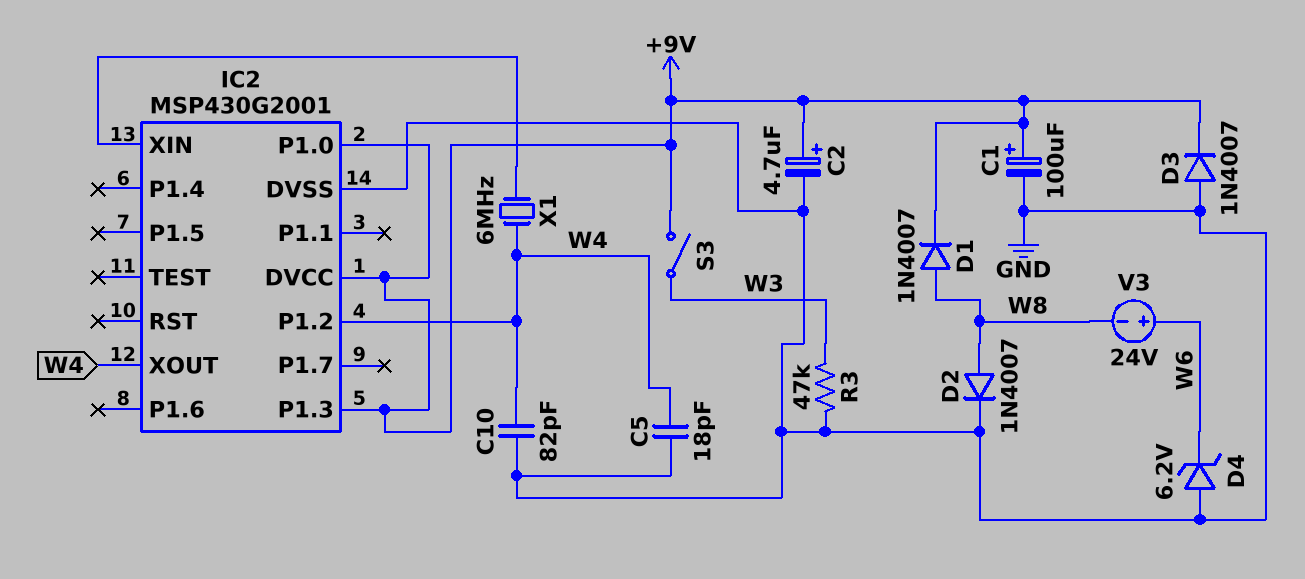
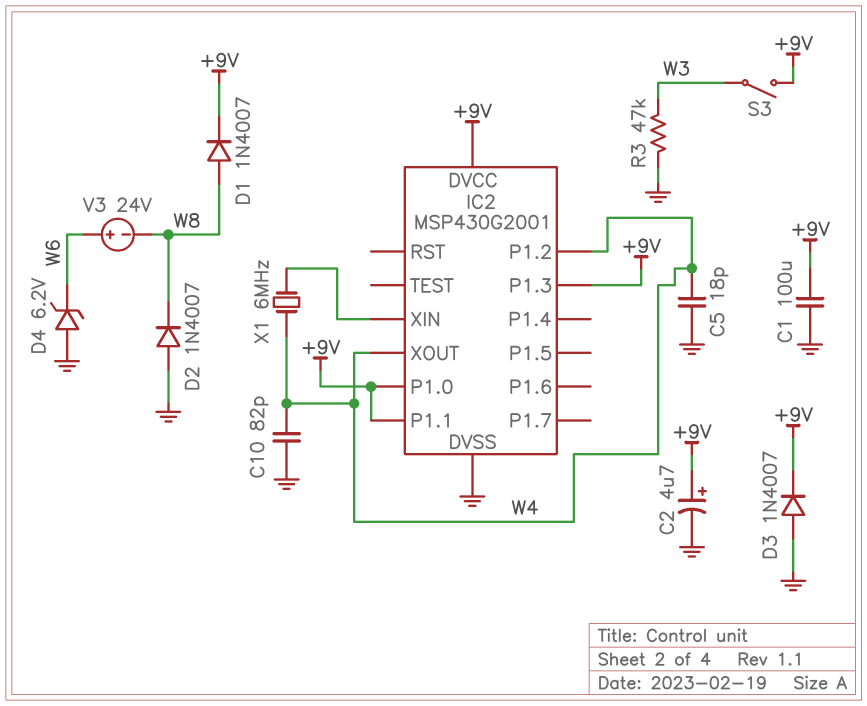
C1: 100uF (plus +9V, minus GND) -> 100uF (+9V, GND)
D2: diode 1N4007 (A W8, K GND) -> diode 1N4007 (A GND, K W8)
IC2 pin P1.1: none -> +9V

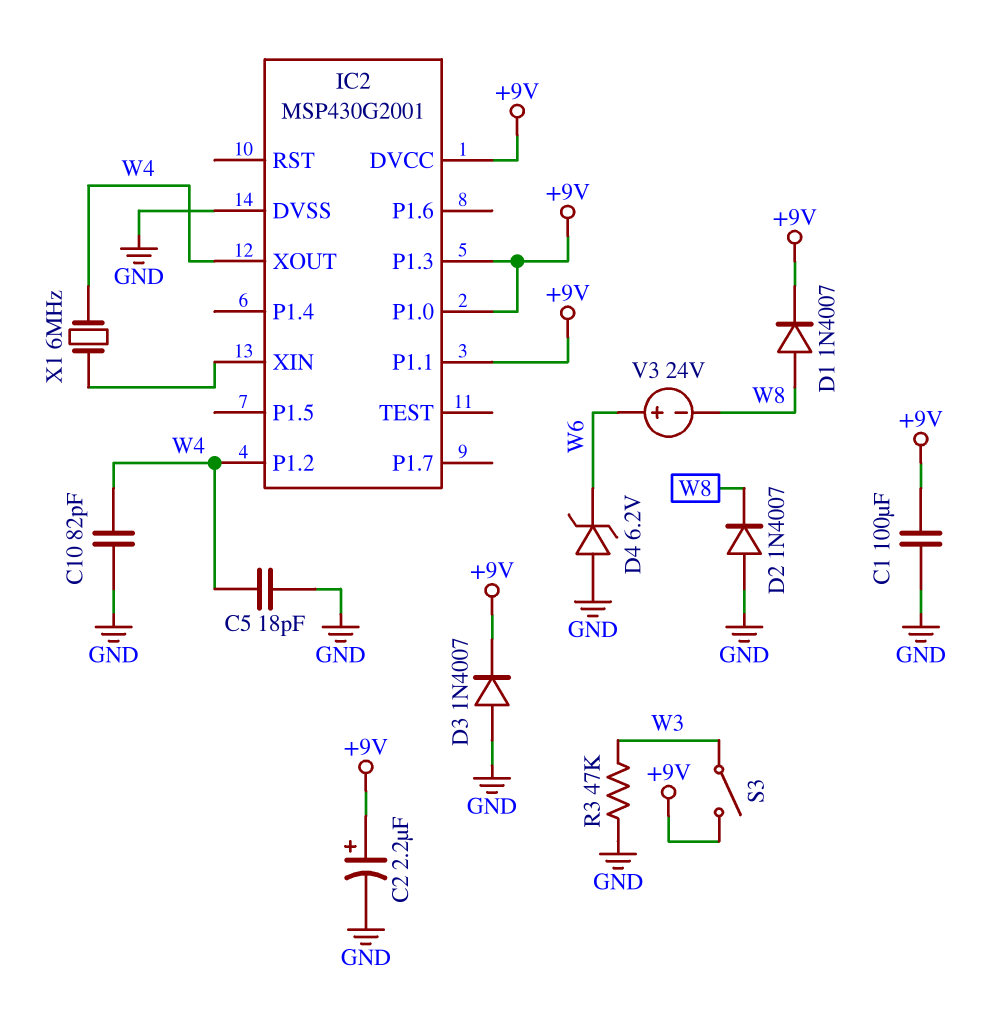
C2: 4.7uF (plus +9V, minus GND) -> 2.2uF (plus +9V, minus GND)

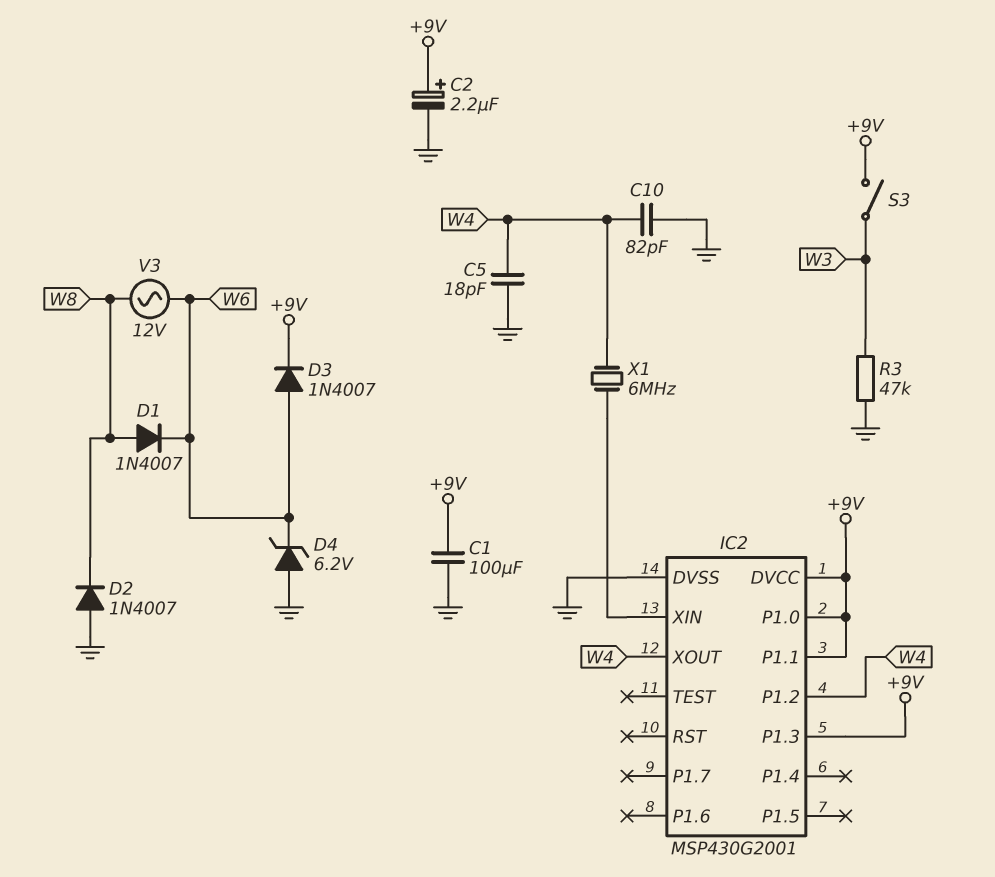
D1: diode 1N4007 (A W8, K +9V) -> diode 1N4007 (A W8, K W6)
D3: diode 1N4007 (A GND, K +9V) -> diode 1N4007 (A W6, K +9V)
V3: 24V (plus W6, minus W8) -> AC 12V (W6, W8)

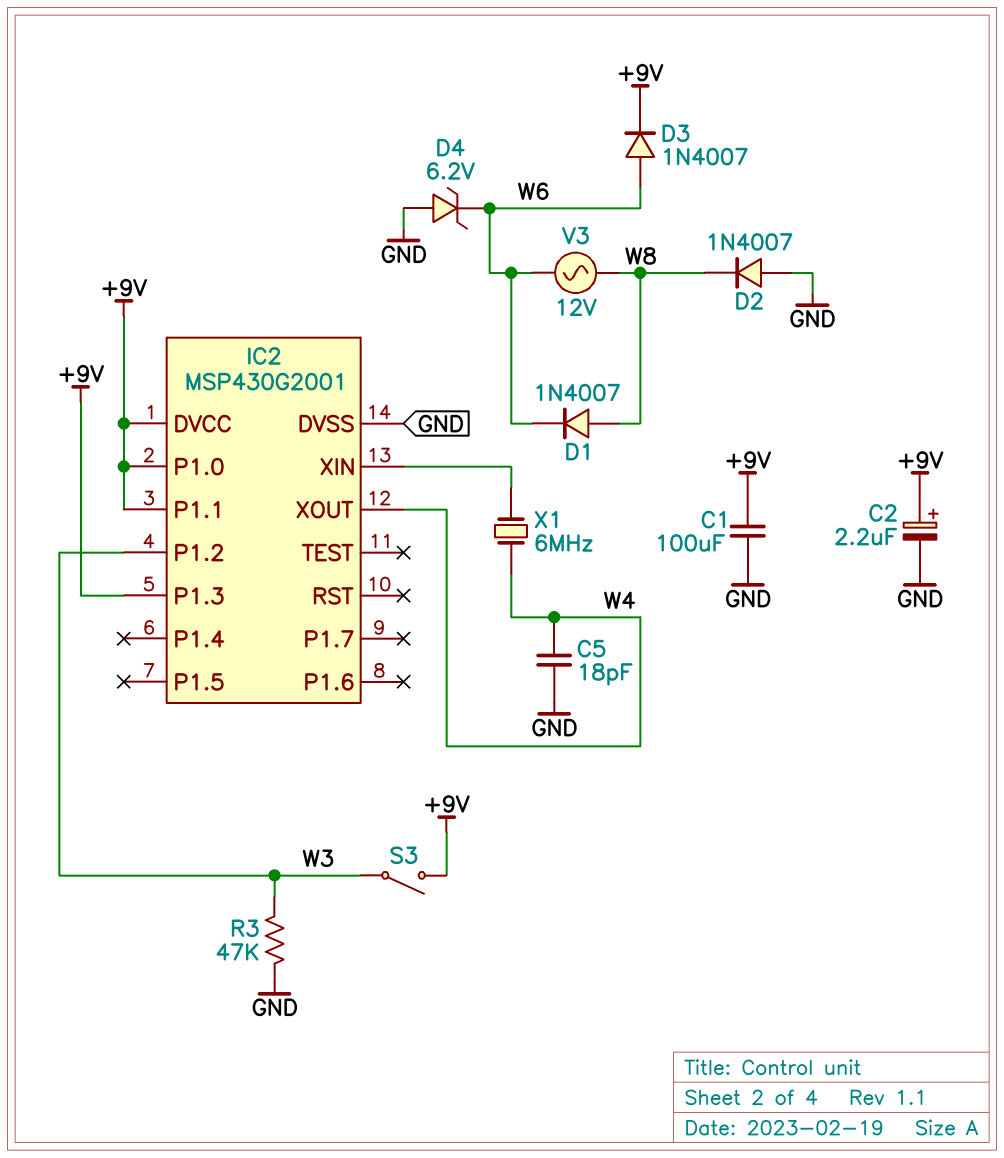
C10: 82pF (GND, W4) -> none
IC2 pin P1.2: W4 -> W3

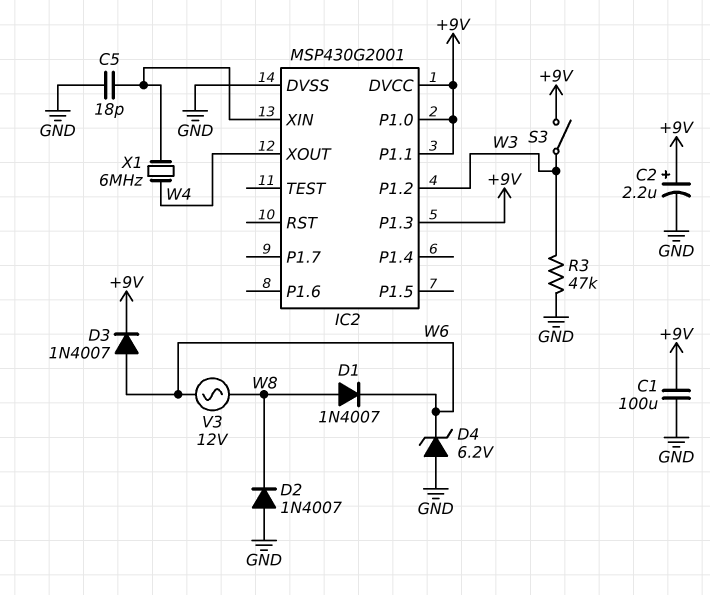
C5: 18pF (GND, W4) -> 18pF (GND, IC2/XIN)

